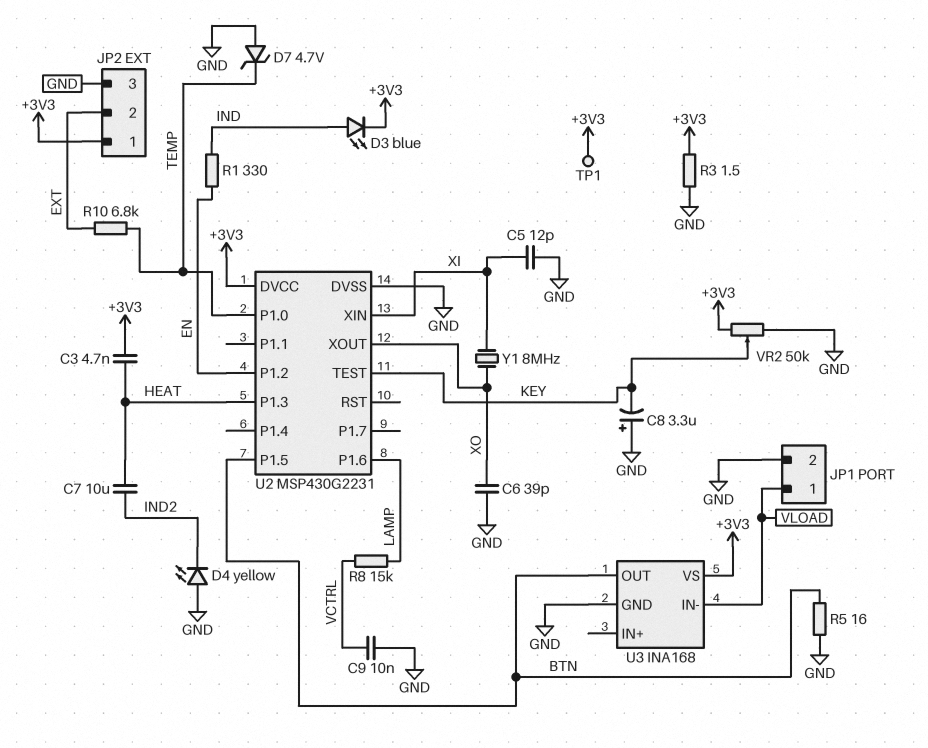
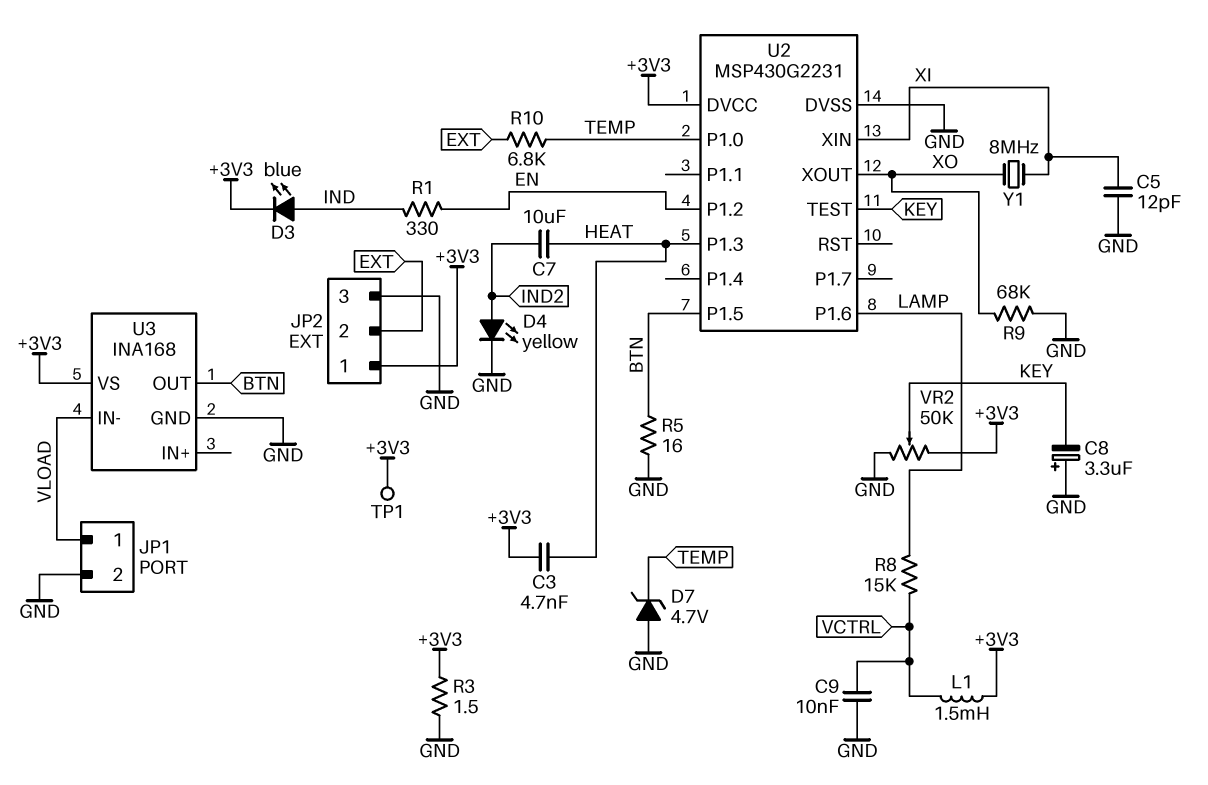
C6: 39pF (GND, XO) -> none
D4: LED yellow (A GND, K IND2) -> LED yellow (A IND2, K GND)
L1: none -> 1.5mH (+3V3, VCTRL)
R9: none -> 68k (GND, XO)

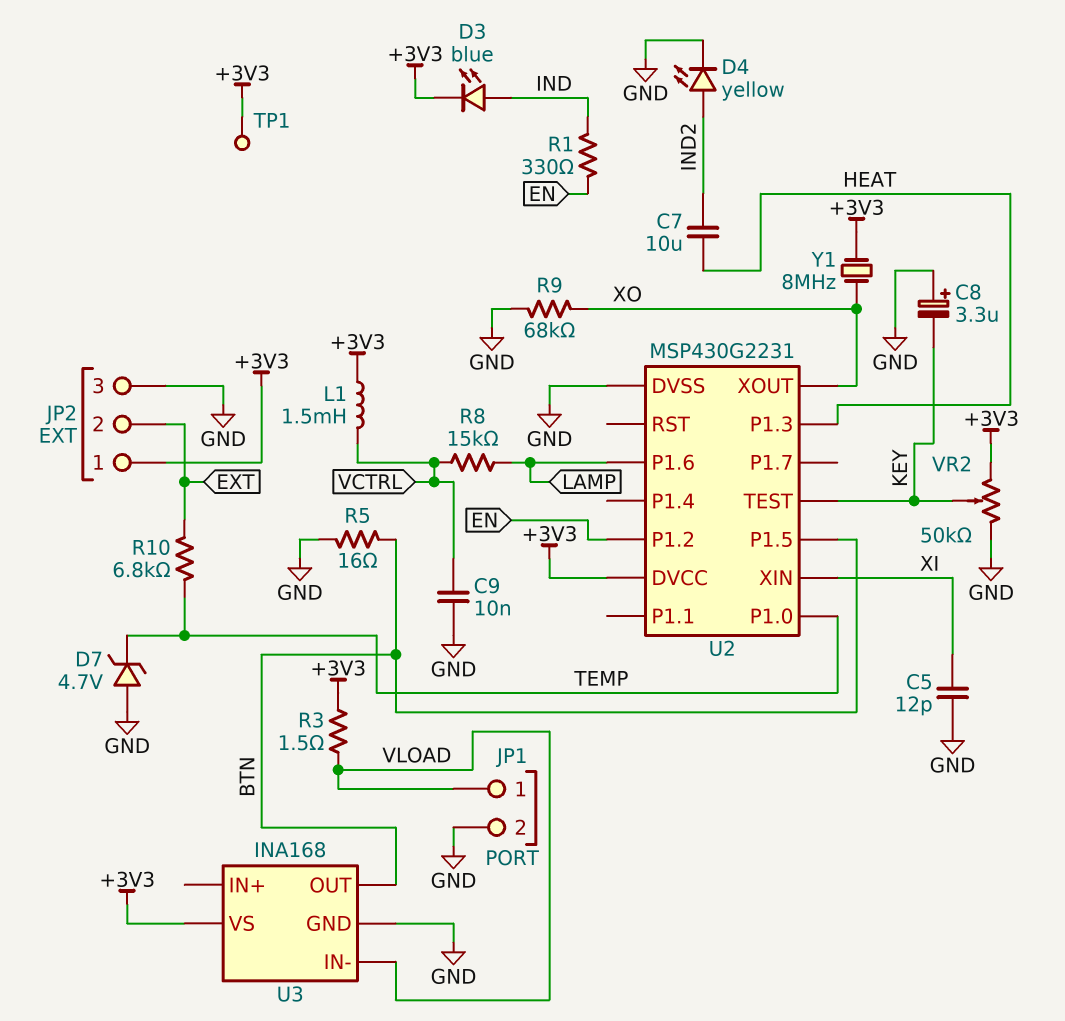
C3: 4.7nF (+3V3, HEAT) -> none
R3: 1.5 (+3V3, GND) -> 1.5 (+3V3, VLOAD)
Y1: 8MHz (XI, XO) -> 8MHz (+3V3, XO)

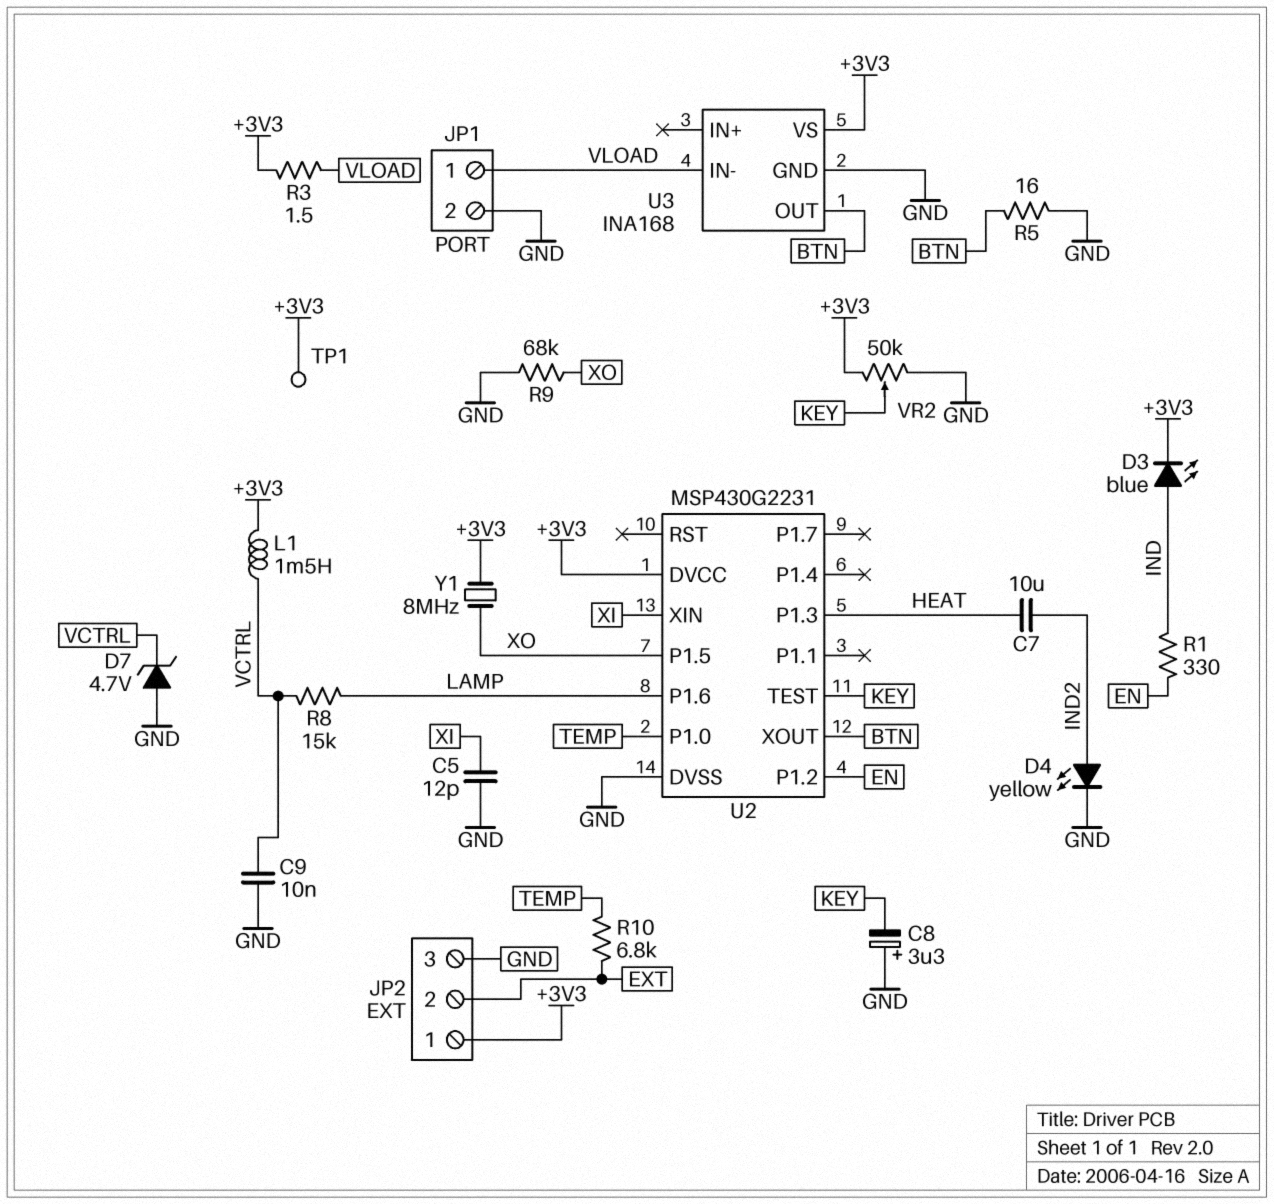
D7: zener 4.7V (A GND, K TEMP) -> zener 4.7V (A GND, K VCTRL)
U2 pin P1.5: BTN -> XO
U2 pin XOUT: XO -> BTN

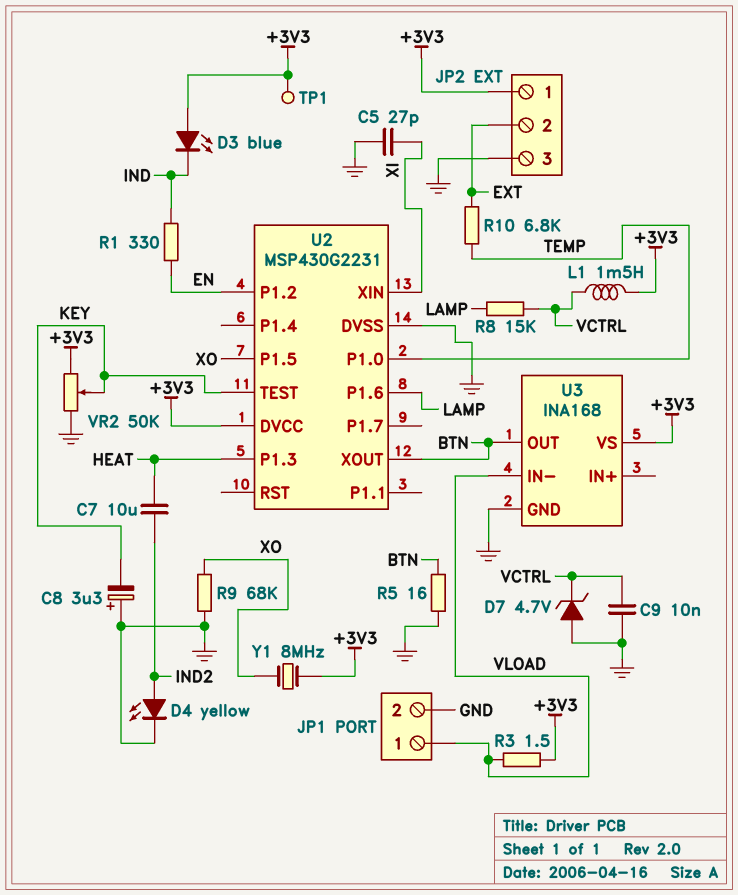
C5: 12pF (GND, XI) -> 27pF (GND, XI)
D3: LED blue (A IND, K +3V3) -> LED blue (A +3V3, K IND)

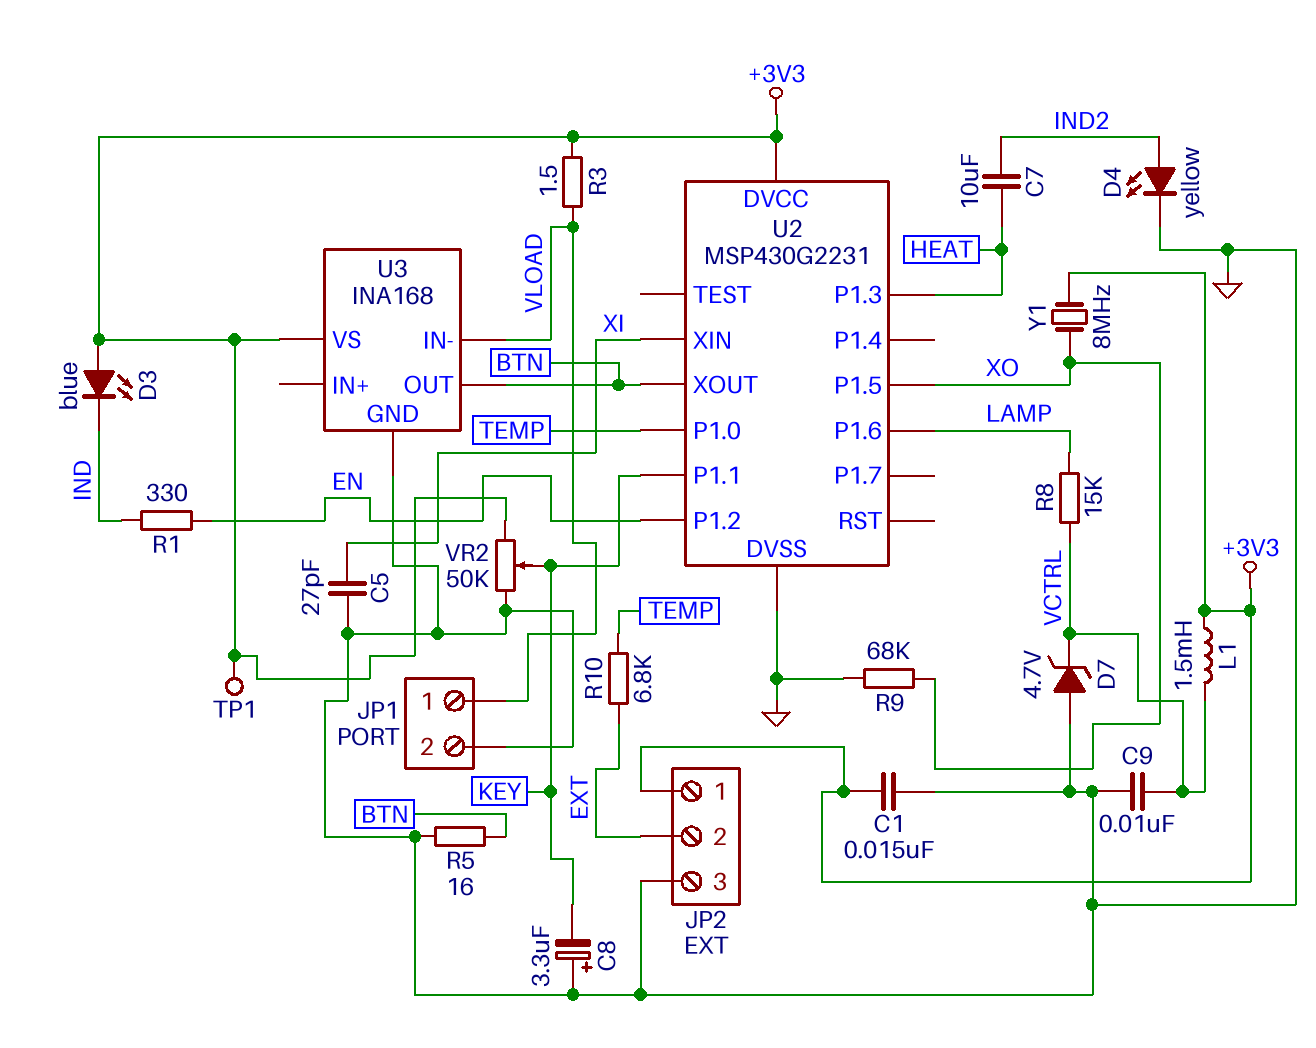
C1: none -> 15nF (+3V3, GND)
U2 pin P1.1: none -> KEY
U2 pin TEST: KEY -> none

